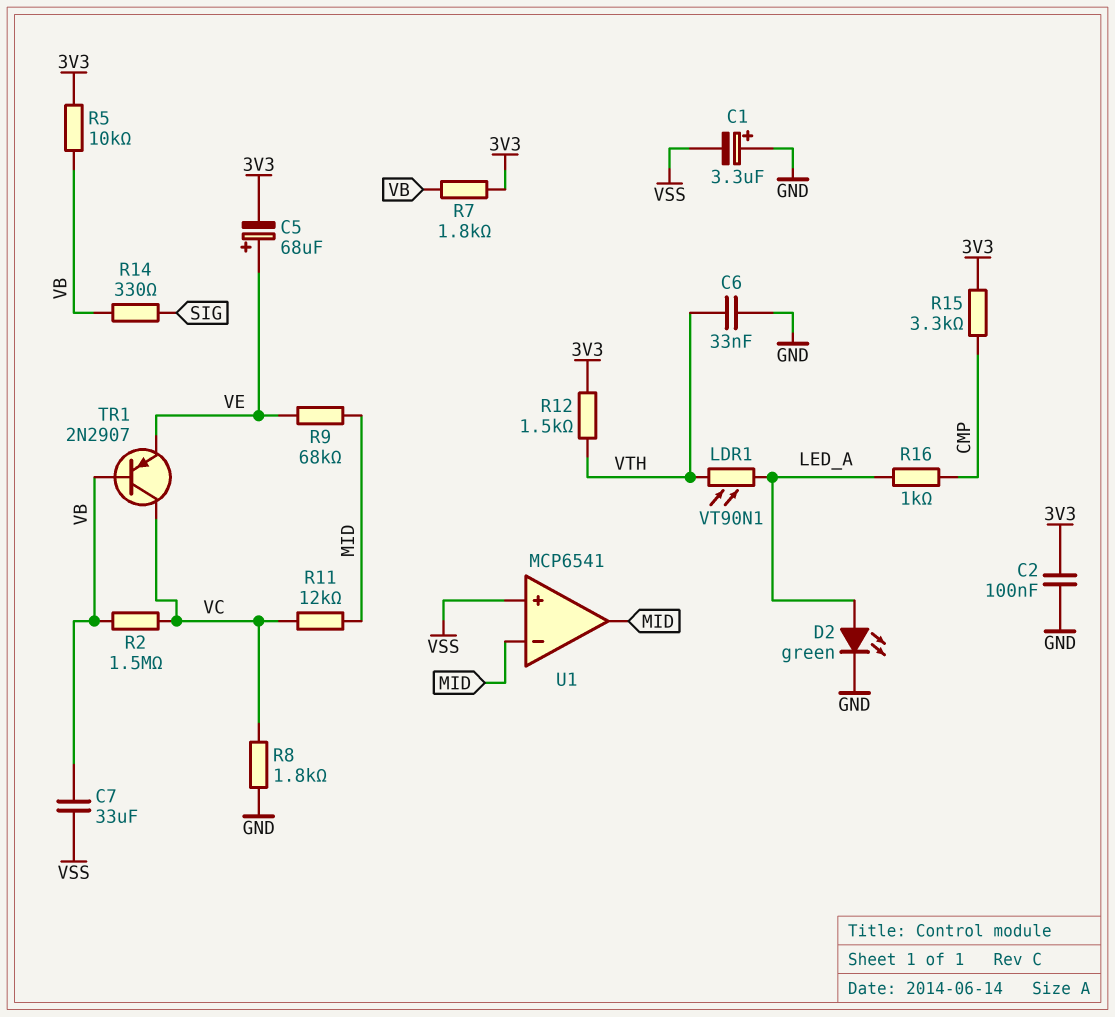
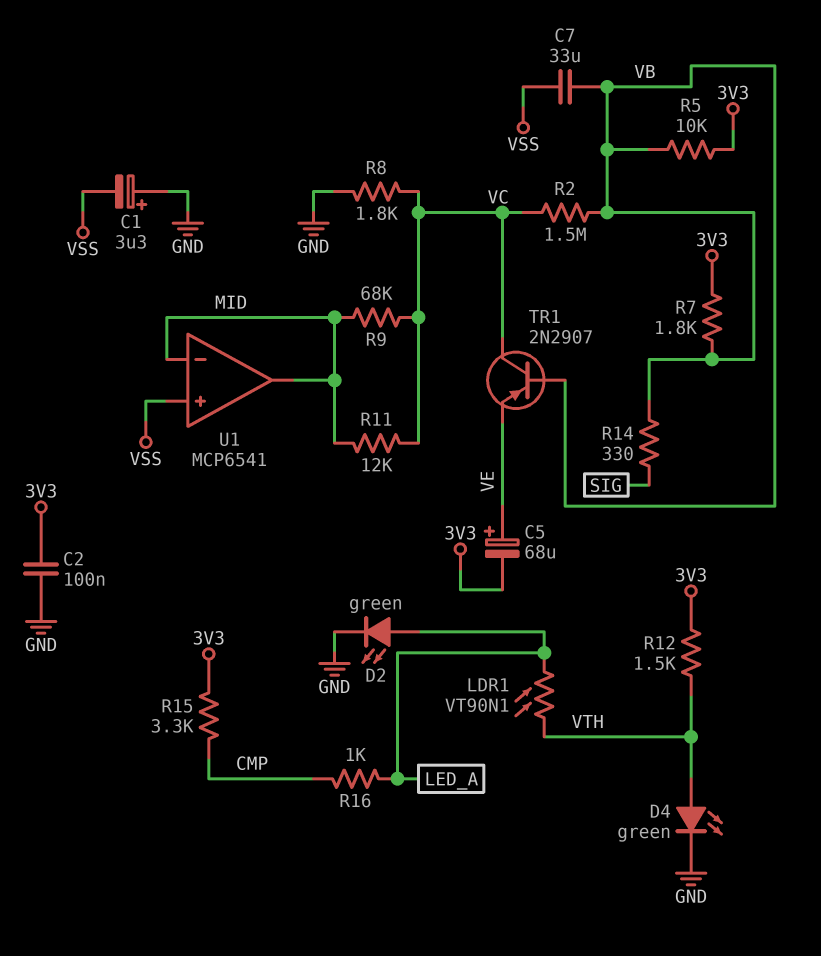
C6: 33nF (GND, VTH) -> none
D4: none -> LED green (A VTH, K GND)
R9: 68k (MID, VE) -> 68k (MID, VC)

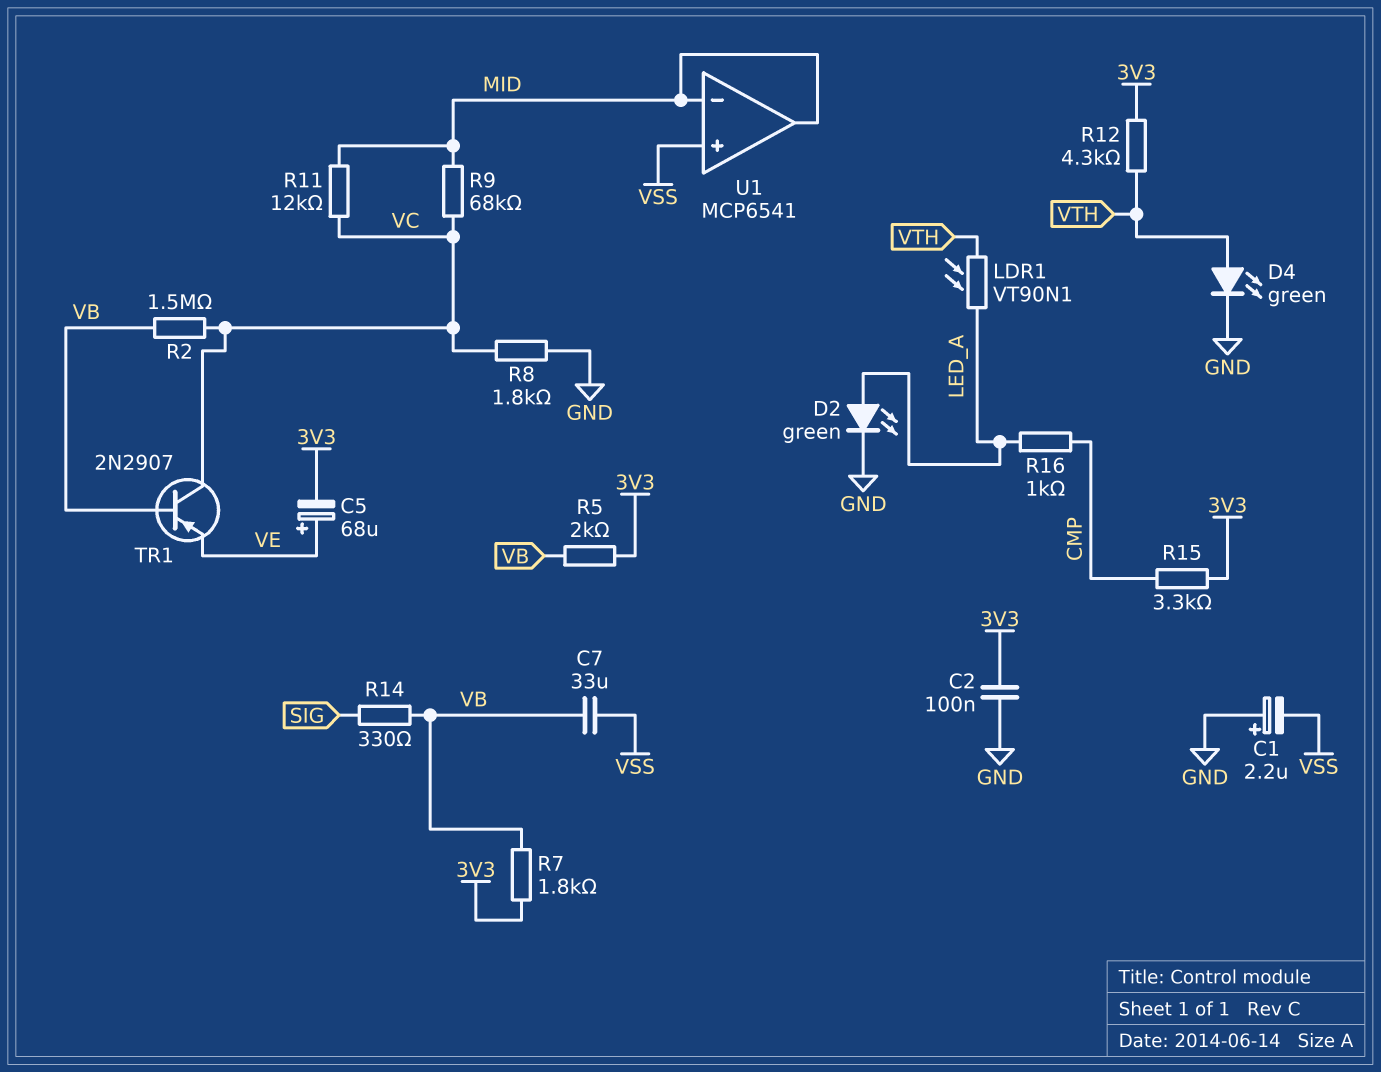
C1: 3.3uF (plus GND, minus VSS) -> 2.2uF (plus GND, minus VSS)
R5: 10k (3V3, VB) -> 2k (3V3, VB)
R12: 1.5k (3V3, VTH) -> 4.3k (3V3, VTH)

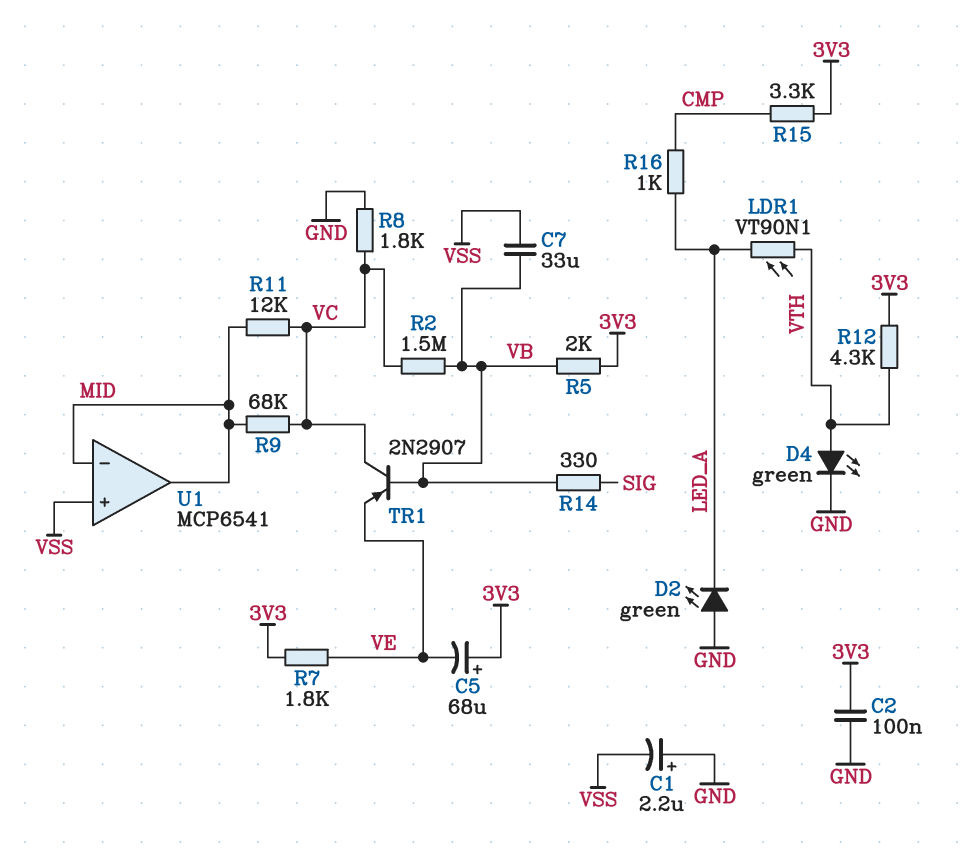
C5: 68uF (plus VE, minus 3V3) -> 68uF (plus 3V3, minus VE)
D2: LED green (A LED_A, K GND) -> LED green (A GND, K LED_A)
R7: 1.8k (3V3, VB) -> 1.8k (3V3, VE)

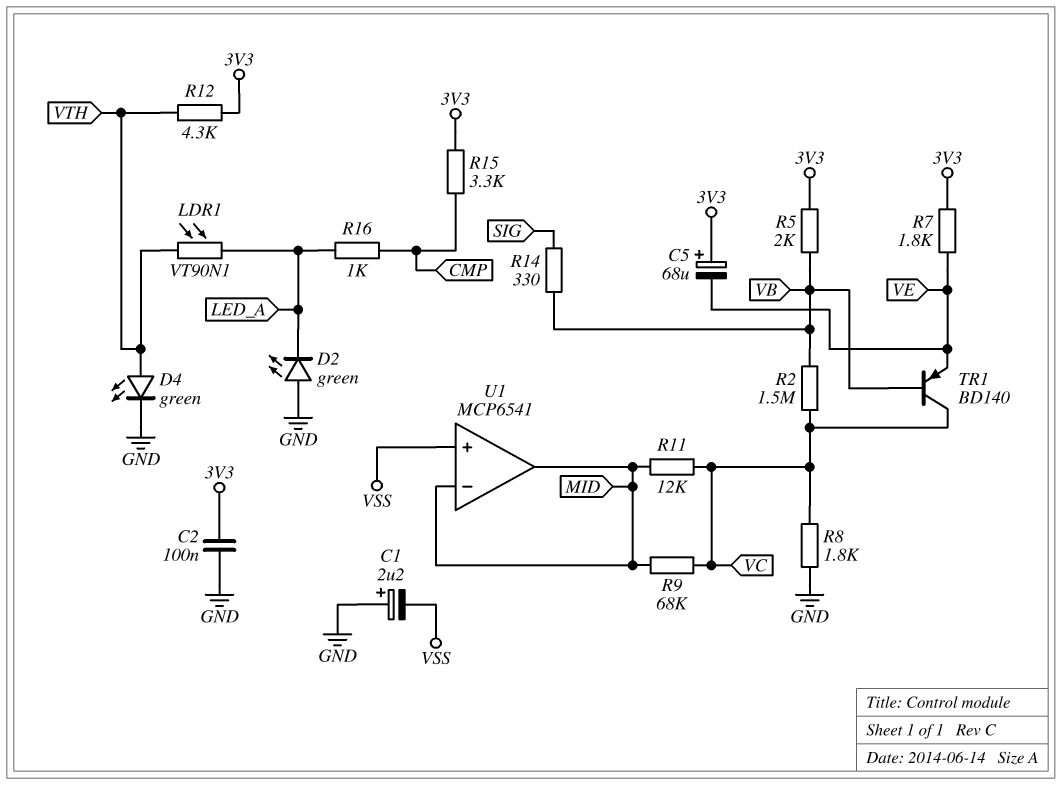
C7: 33uF (VB, VSS) -> none
TR1: PNP 2N2907 (B VB, C VC, E VE) -> PNP BD140 (B VB, C VC, E VE)

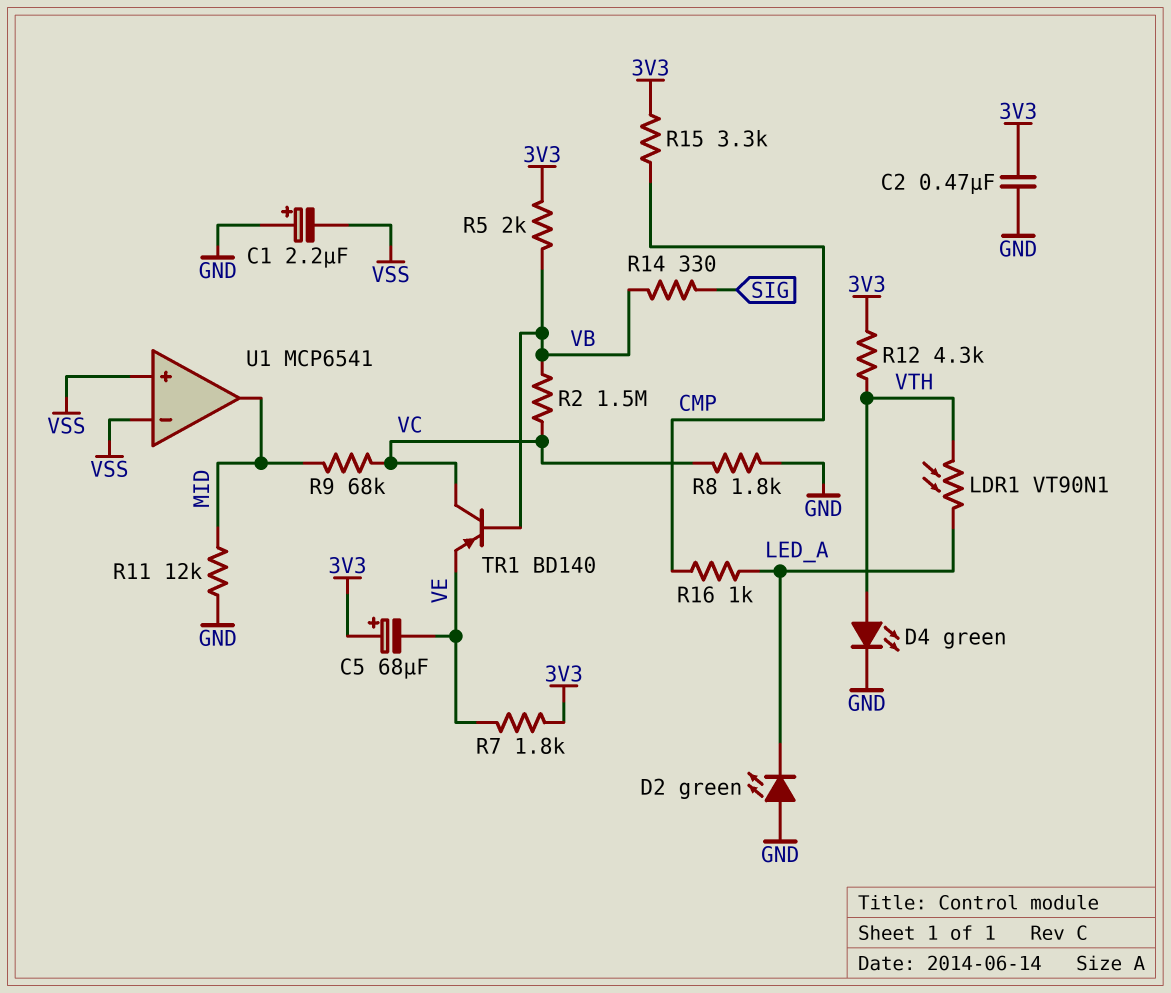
C2: 100nF (3V3, GND) -> 470nF (3V3, GND)
R11: 12k (MID, VC) -> 12k (GND, MID)
U1 pin in-: MID -> VSS

